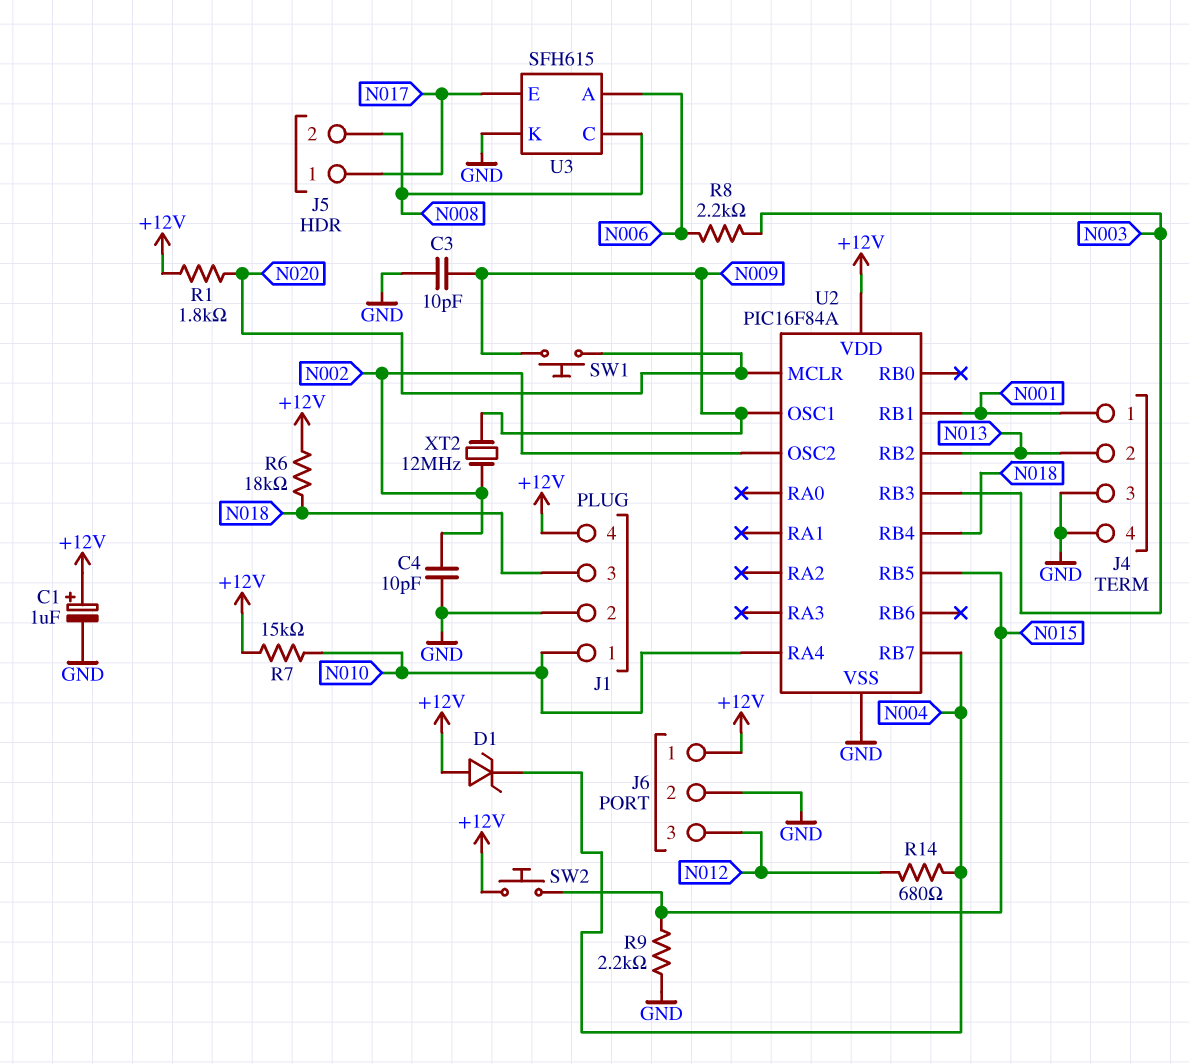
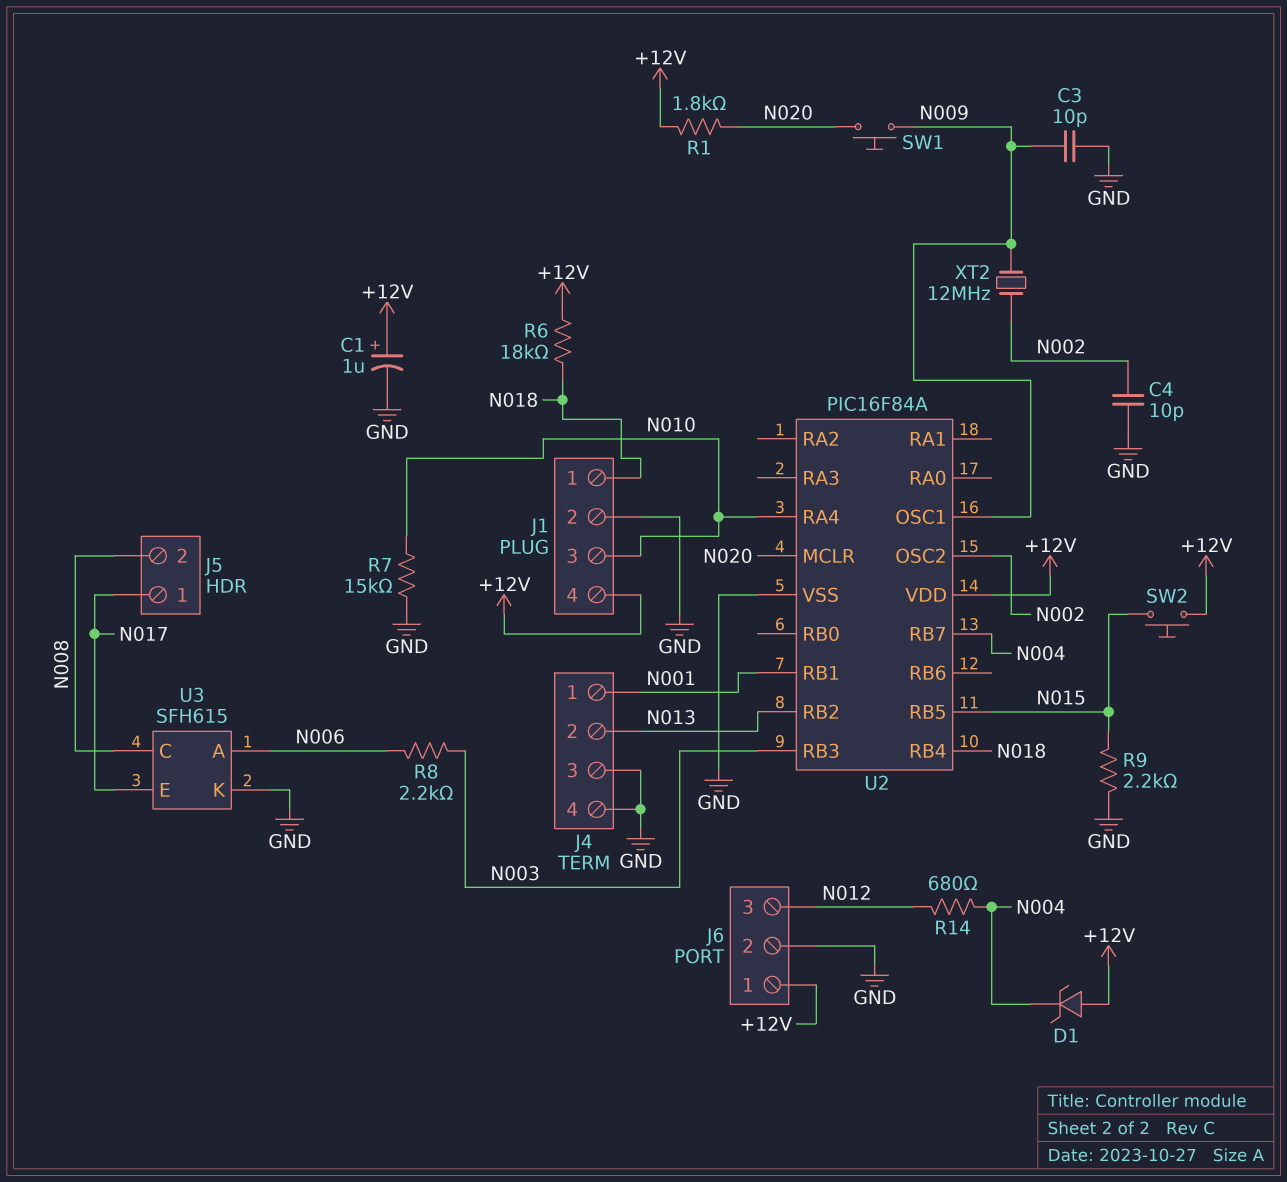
J1 pin 1: N010 -> N018
J1 pin 3: N018 -> N010
R7: 15k (+12V, N010) -> 15k (GND, N010)

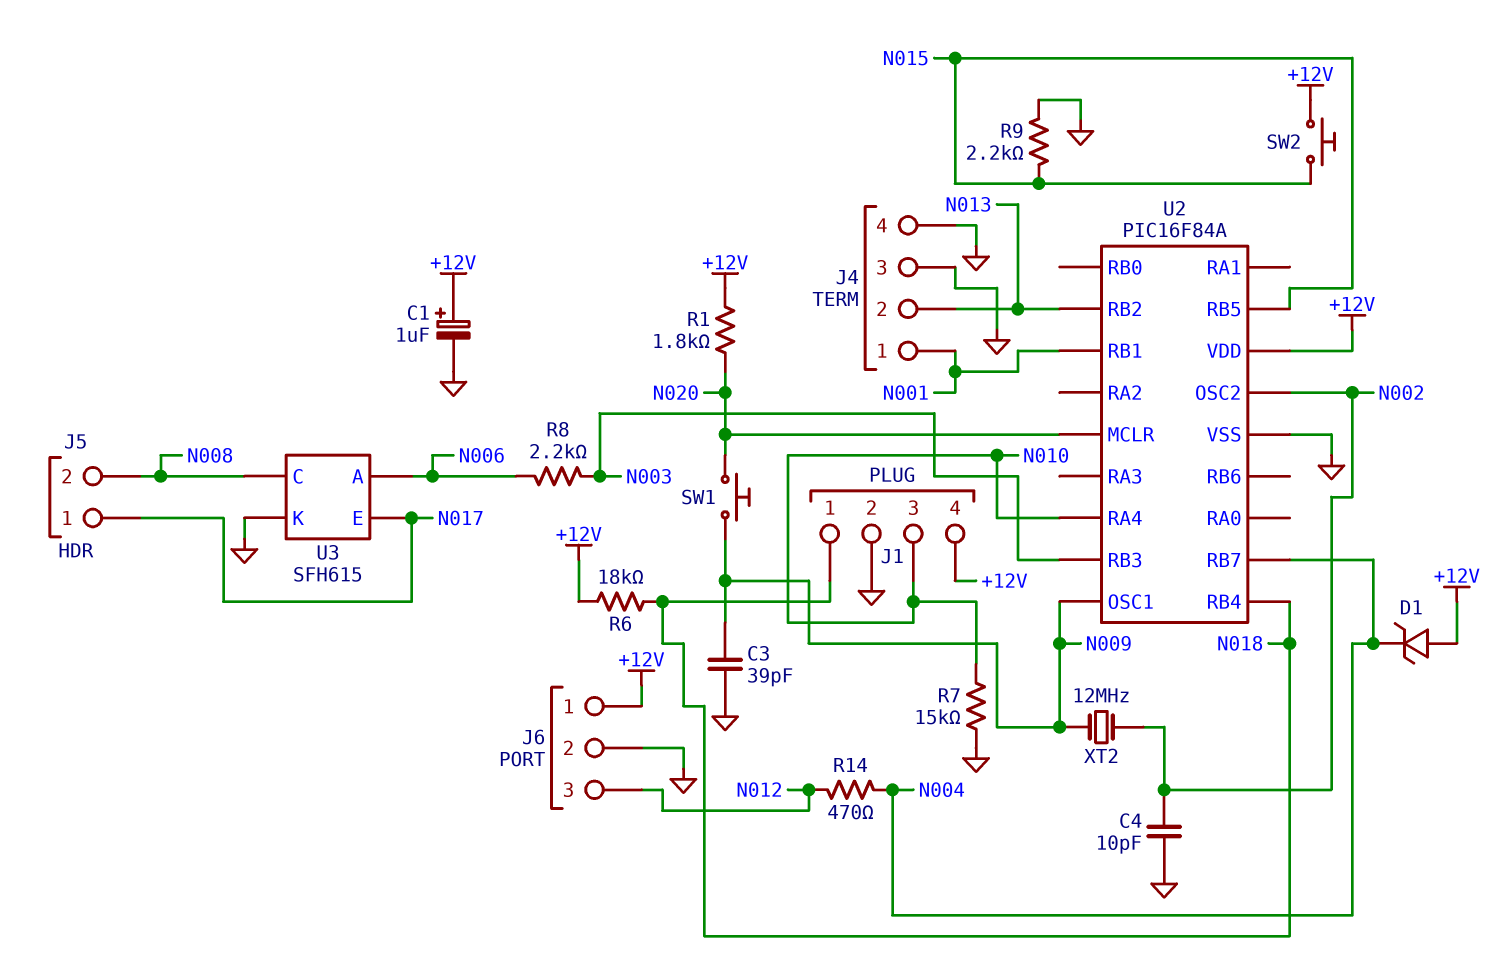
C3: 10pF (GND, N009) -> 39pF (GND, N009)
R14: 680 (N004, N012) -> 470 (N004, N012)

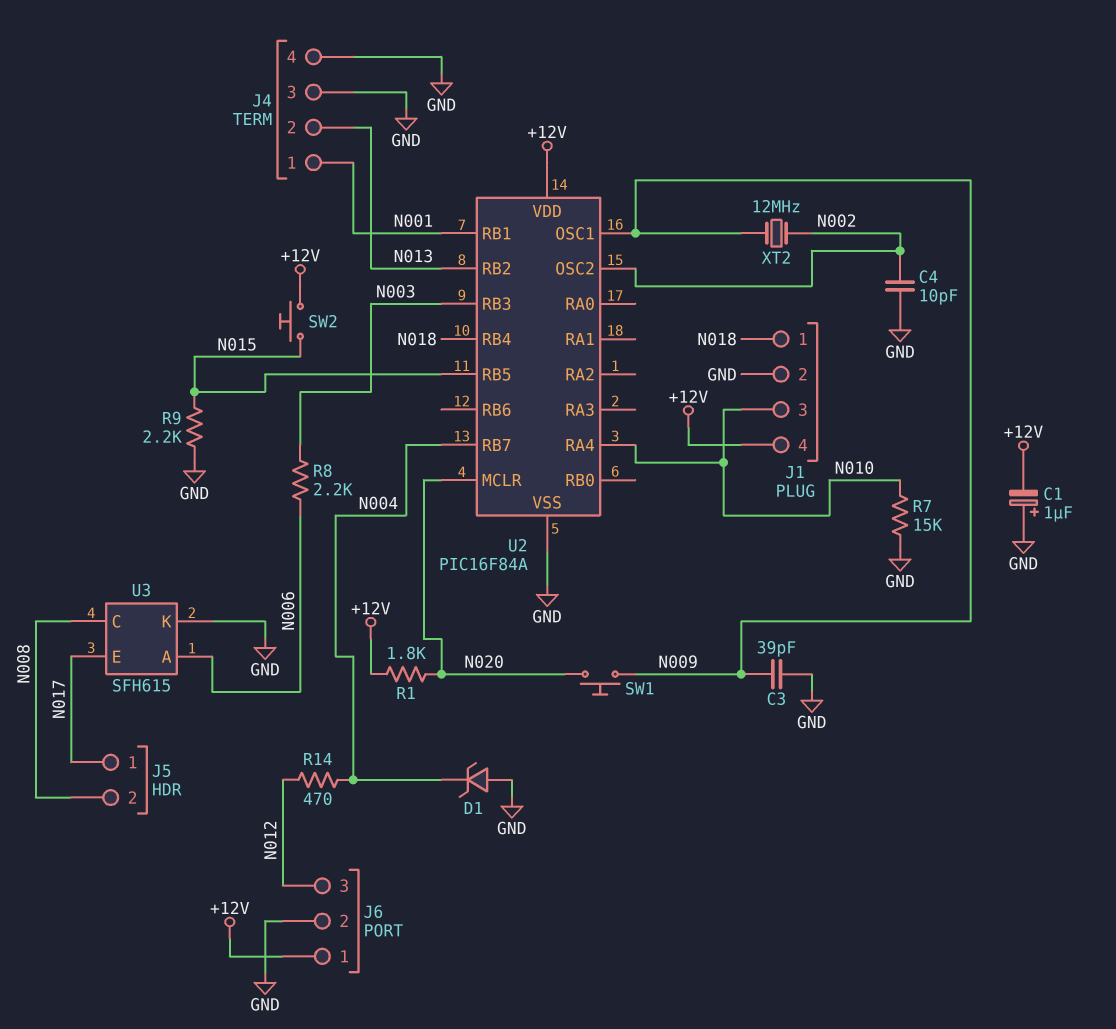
C1: 1uF (plus +12V, minus GND) -> 1uF (plus GND, minus +12V)
D1: zener (A +12V, K N004) -> zener (A GND, K N004)
R6: 18k (+12V, N018) -> none

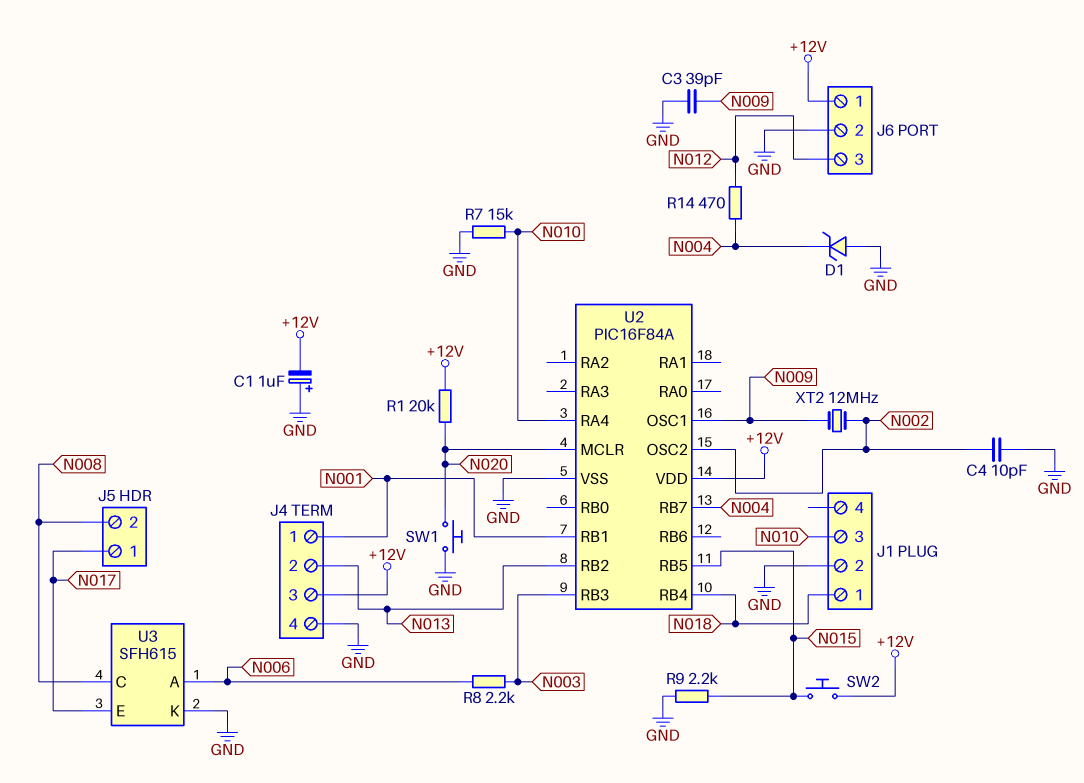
J1 pin 4: +12V -> none
J4 pin 3: GND -> +12V
R1: 1.8k (+12V, N020) -> 20k (+12V, N020)
SW1: button (N009, N020) -> button (GND, N020)

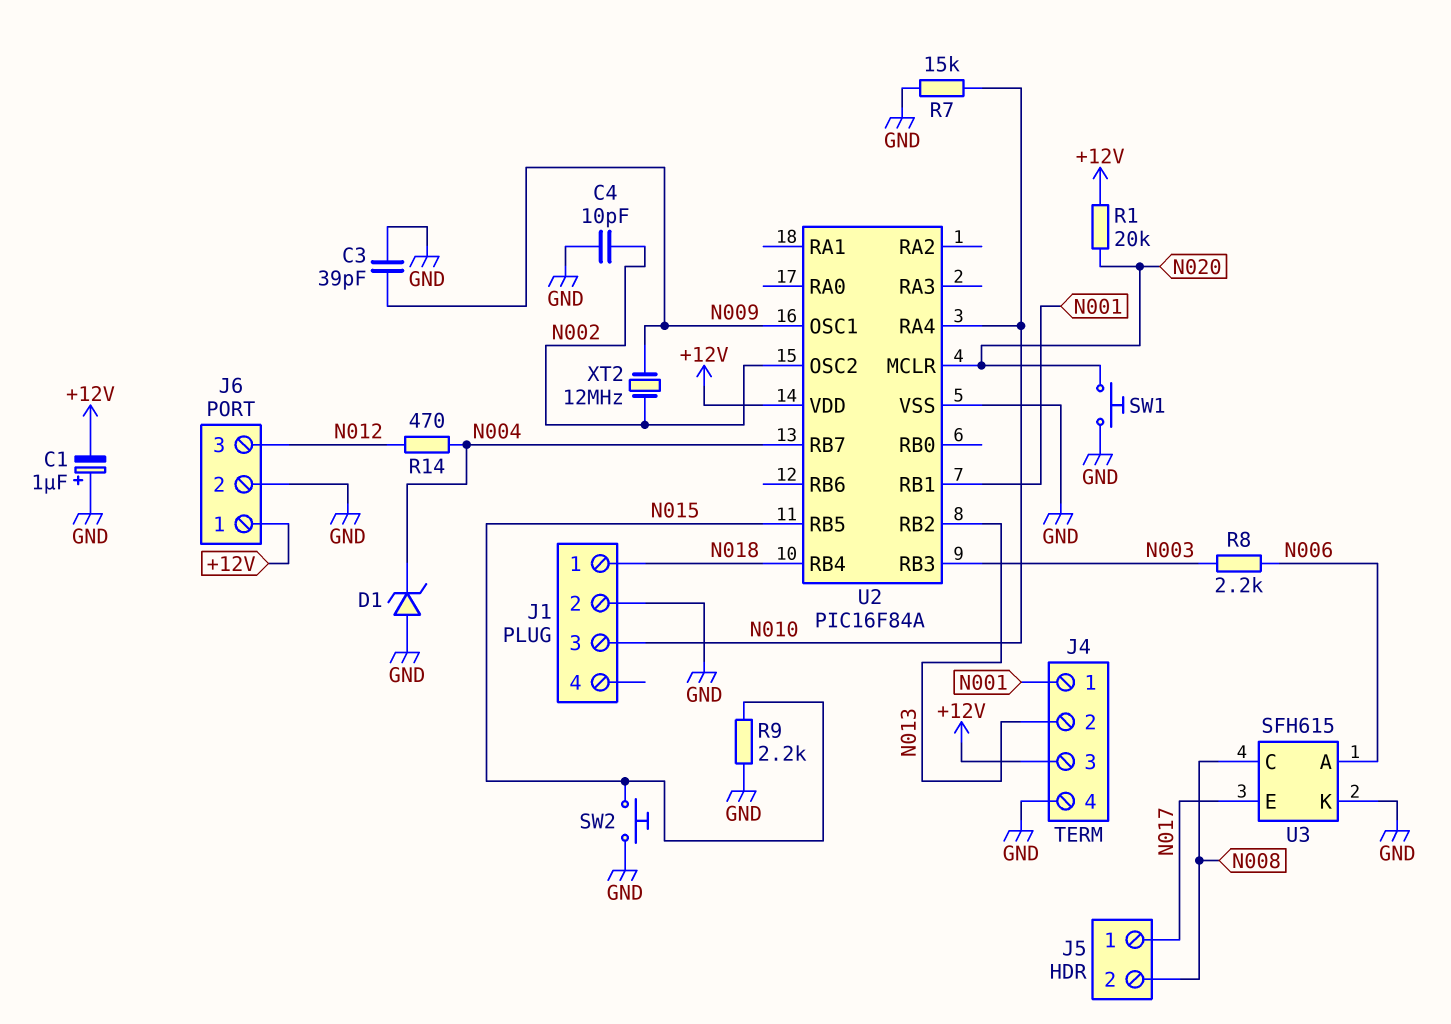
SW2: button (+12V, N015) -> button (GND, N015)

